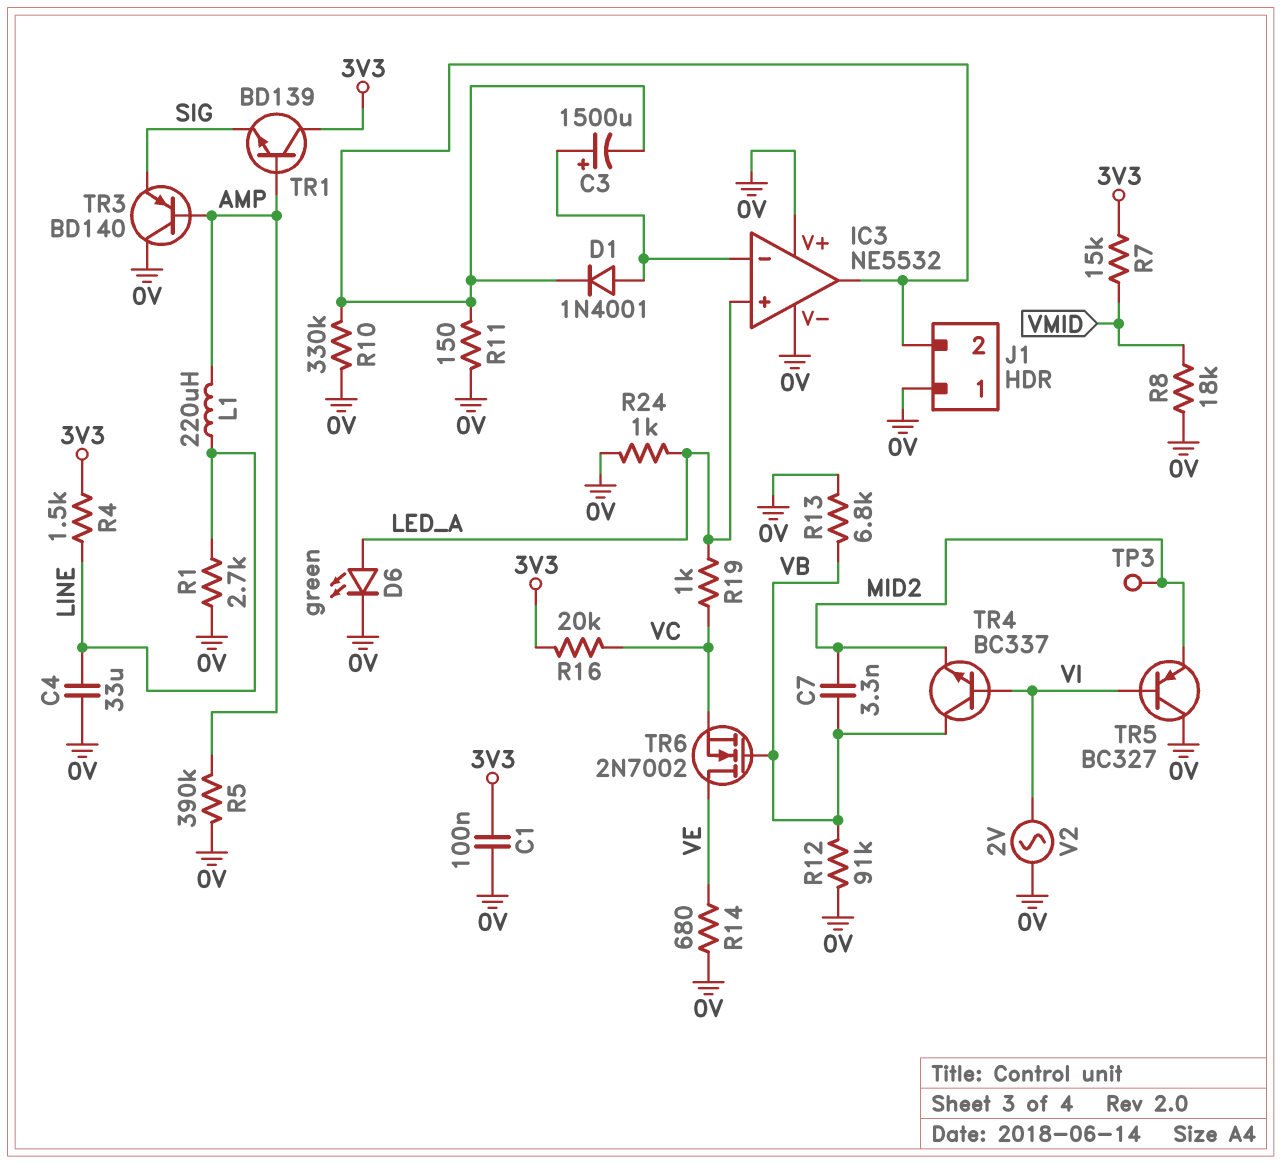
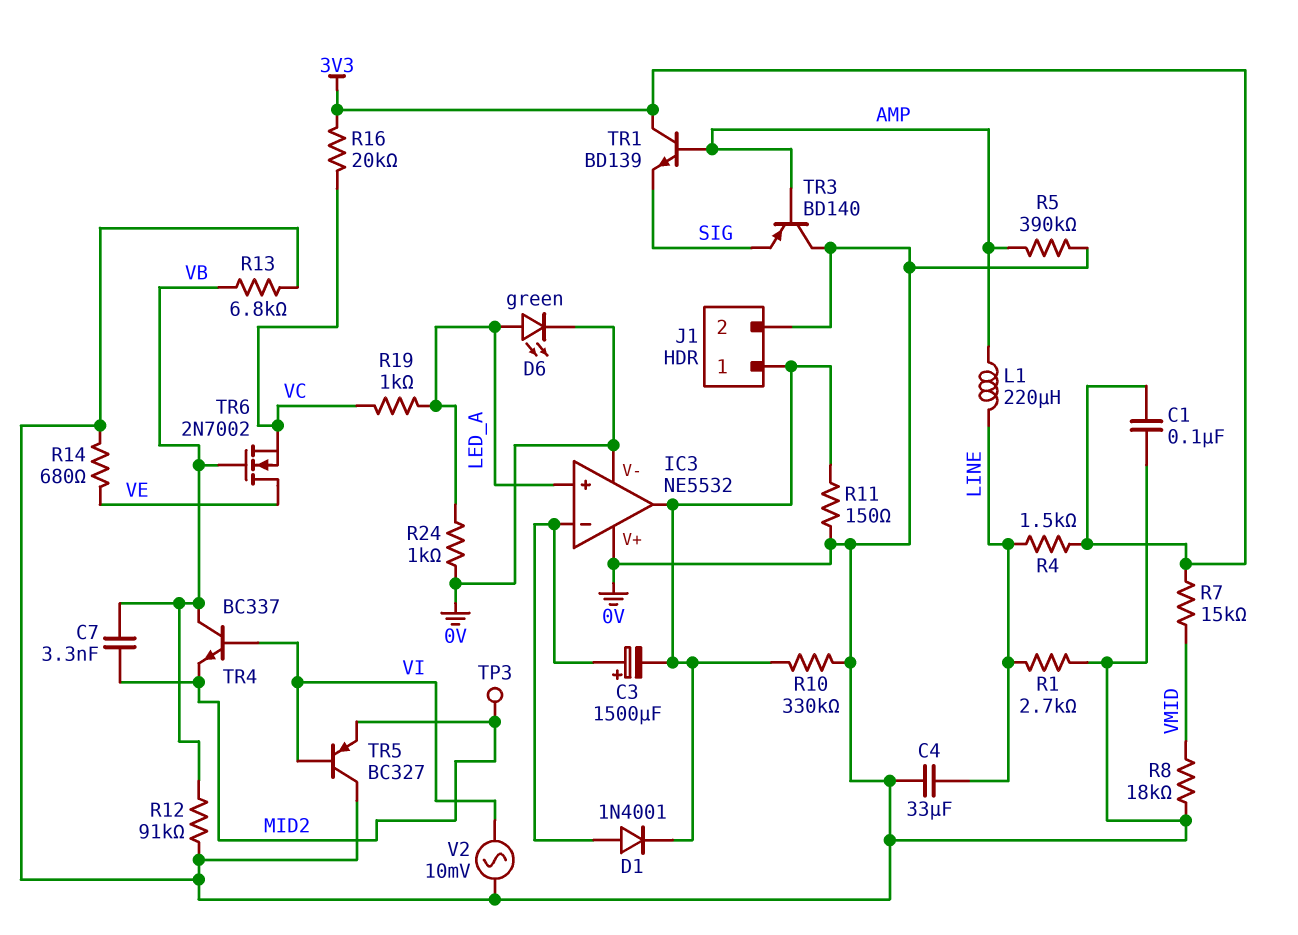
J1 pin 1: 0V -> IC3/out
J1 pin 2: IC3/out -> 0V
V2: AC 2V (0V, VI) -> AC 10mV (0V, VI)

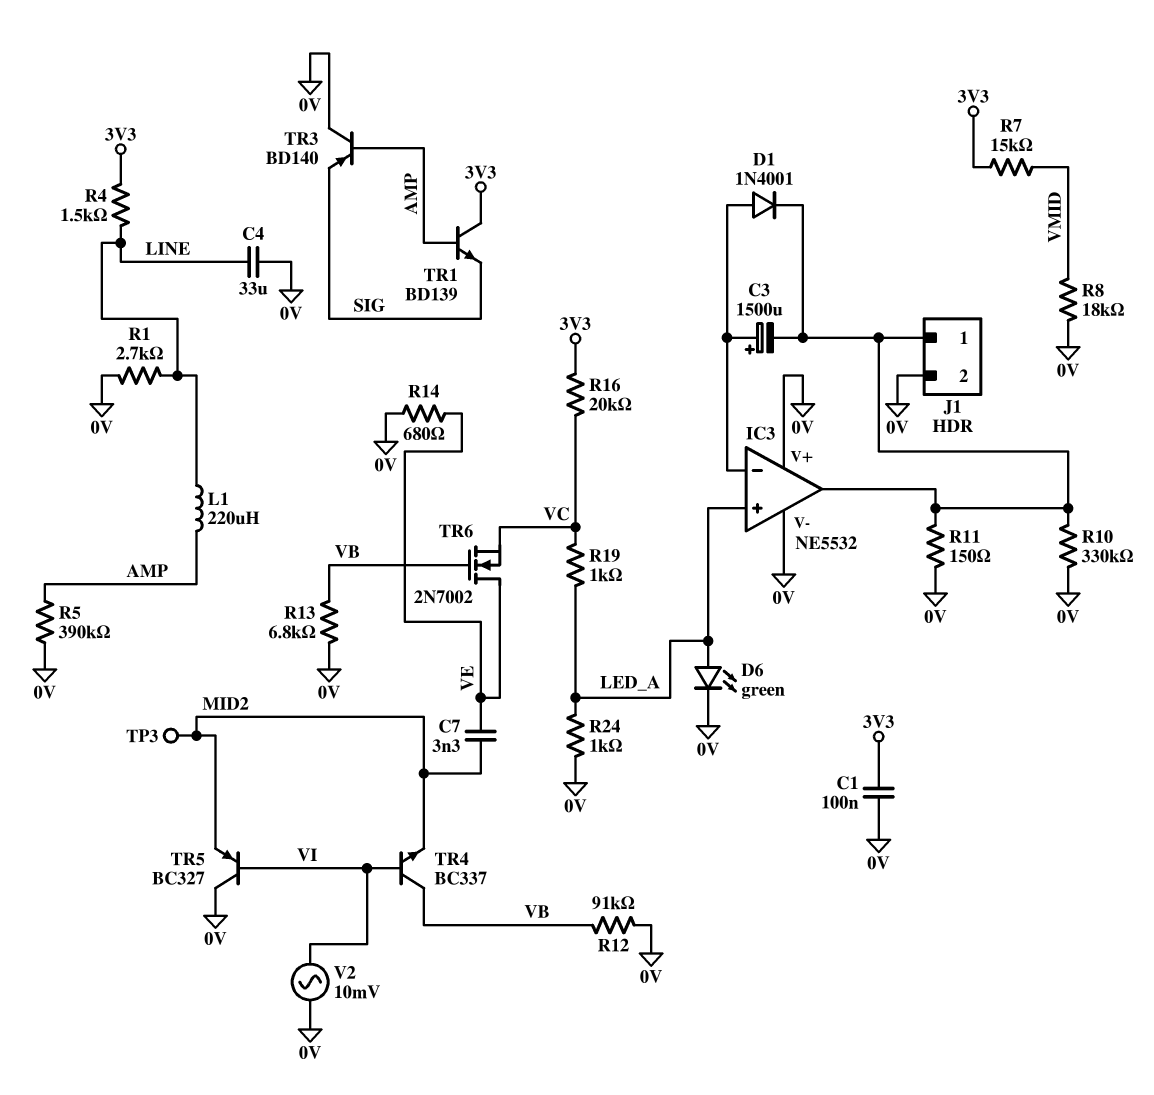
C7: 3.3nF (MID2, VB) -> 3.3nF (MID2, VE)

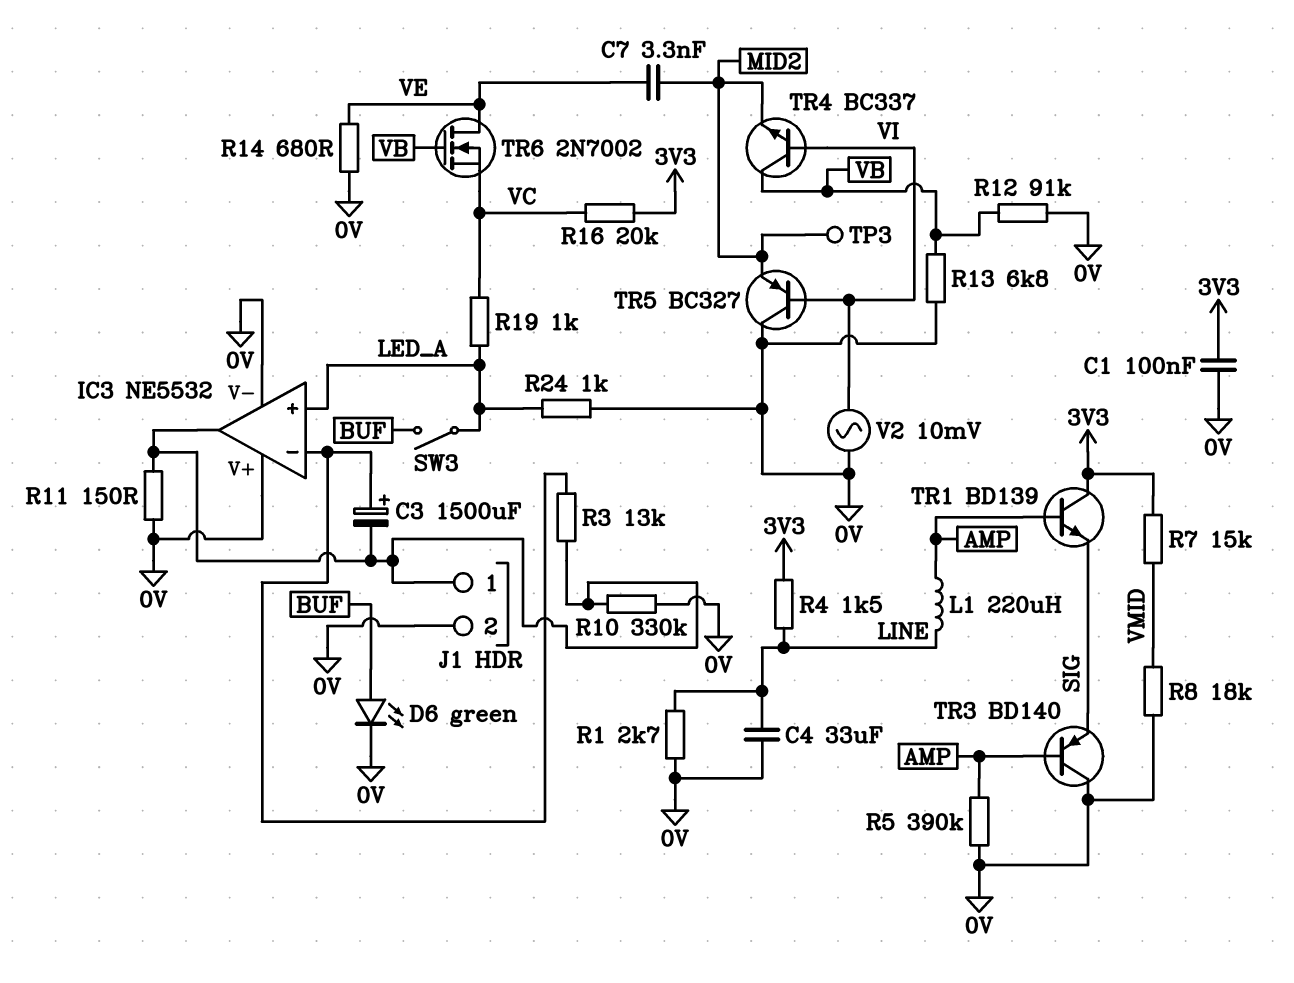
D1: diode 1N4001 (A IC3/in-, K IC3/out) -> none
D6: LED green (A LED_A, K 0V) -> LED green (A BUF, K 0V)
R3: none -> 13k (IC3/in-, IC3/out)
SW3: none -> switch (BUF, LED_A)

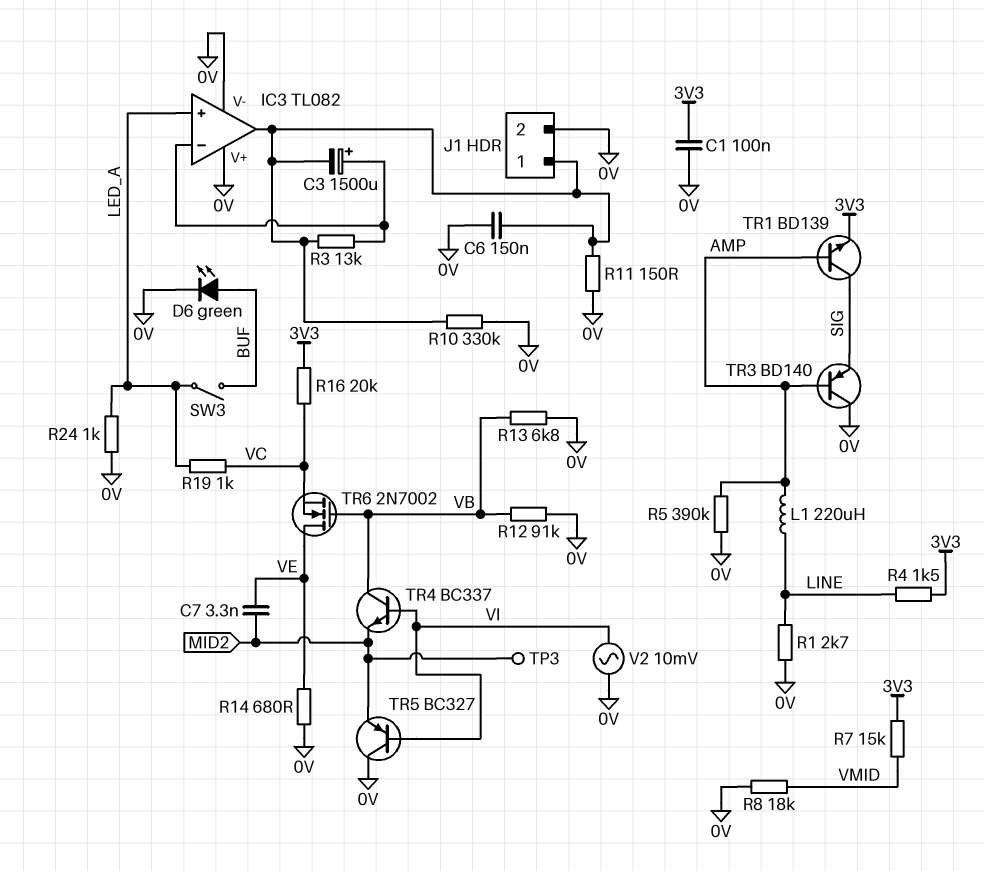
C4: 33uF (0V, LINE) -> none
C6: none -> 150nF (0V, IC3/out)
IC3: NE5532 -> TL082
TR1: NPN BD139 (B AMP, C 3V3, E SIG) -> NPN BD139 (B AMP, C SIG, E 3V3)

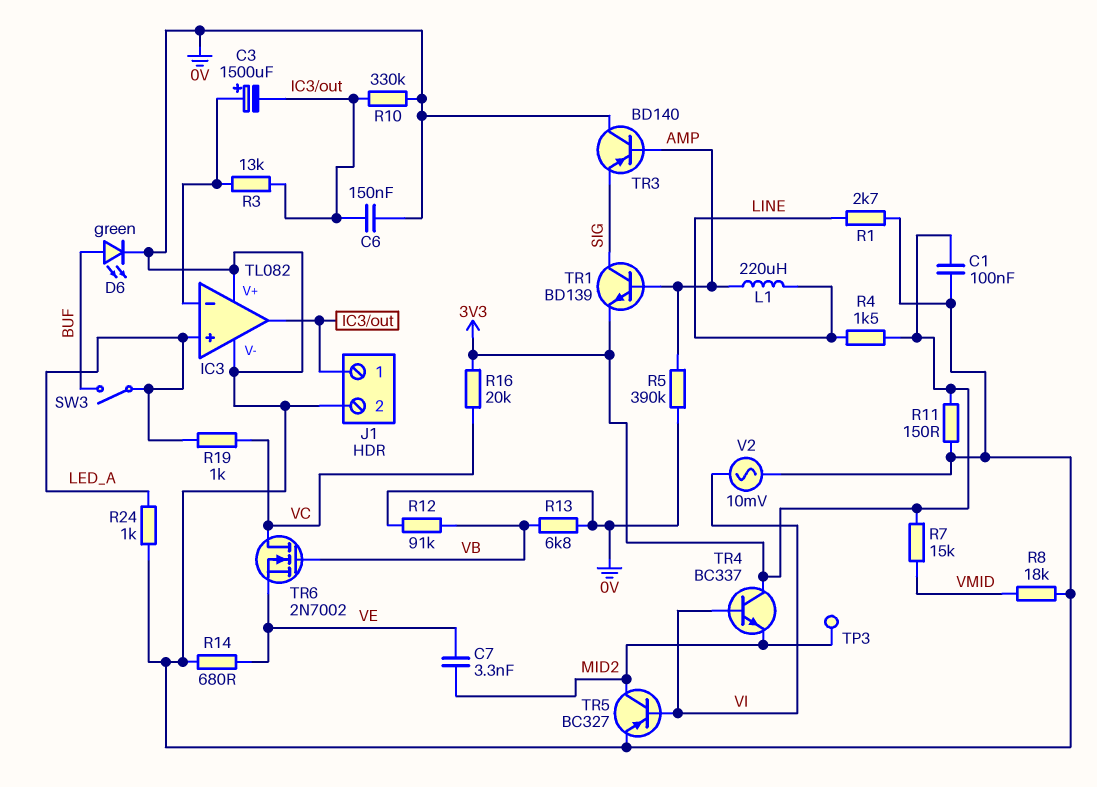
R11: 150 (0V, IC3/out) -> 150 (0V, 3V3)
TR4: NPN BC337 (B VI, C VB, E MID2) -> NPN BC337 (B VI, C 3V3, E MID2)
TR5: PNP BC327 (B VI, C 0V, E MID2) -> PNP BC327 (B VI, C MID2, E 0V)
TR6: NMOS 2N7002 (G VB, D VE, S VC) -> NMOS 2N7002 (G VB, D VC, S VE)

